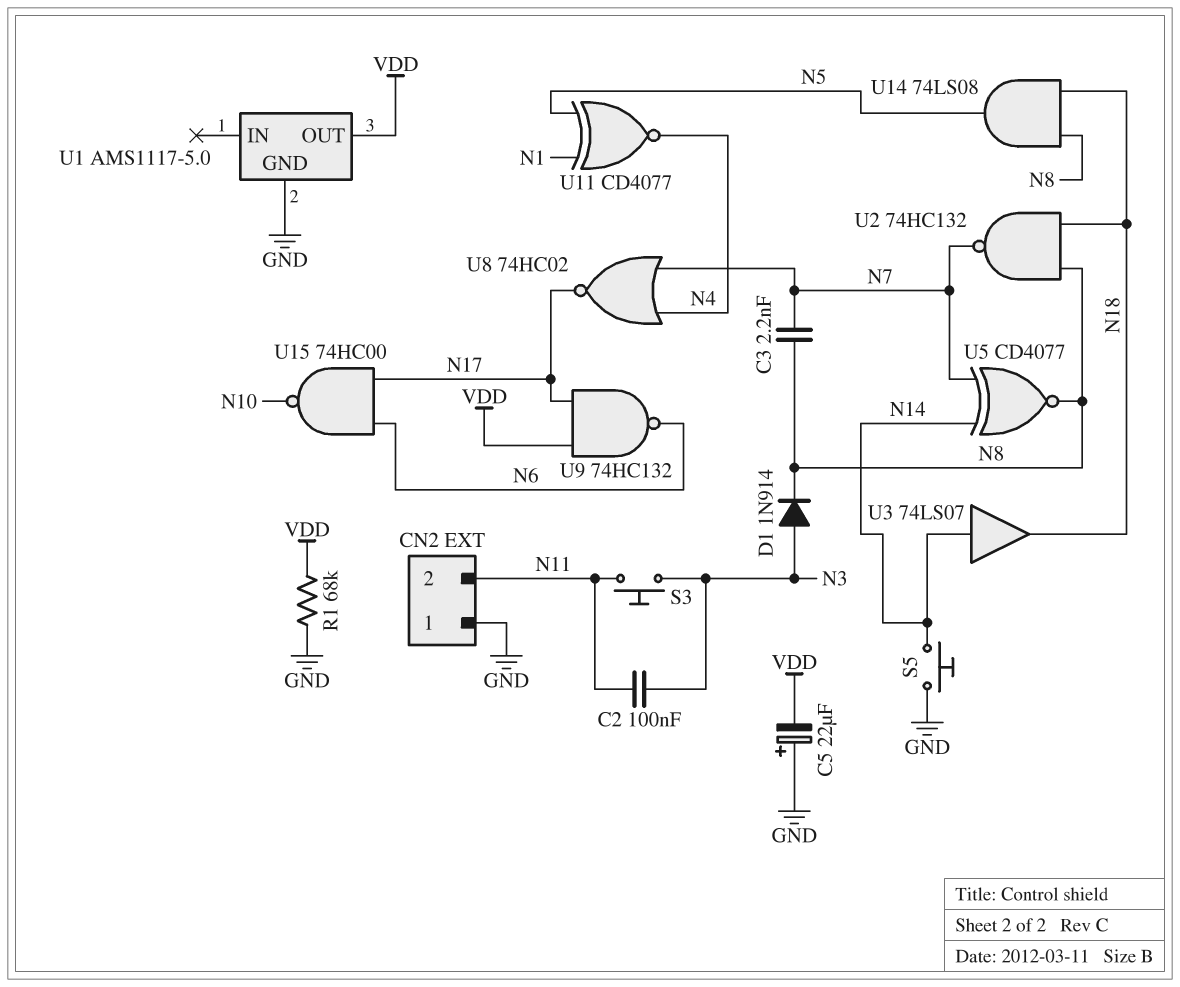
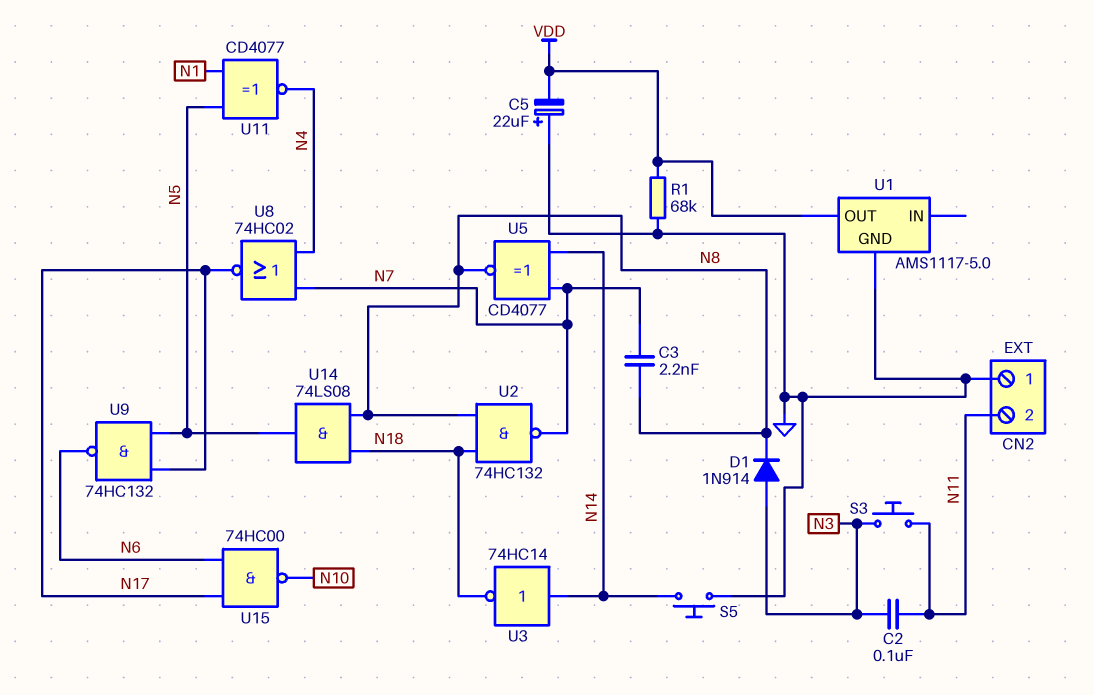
U3: buffer 74LS07 (in N14, out N18) -> NOT 74HC14 (in N14, out N18)
U9: NAND 74HC132 (in N17, in VDD, out N6) -> NAND 74HC132 (in N5, in N17, out N6)

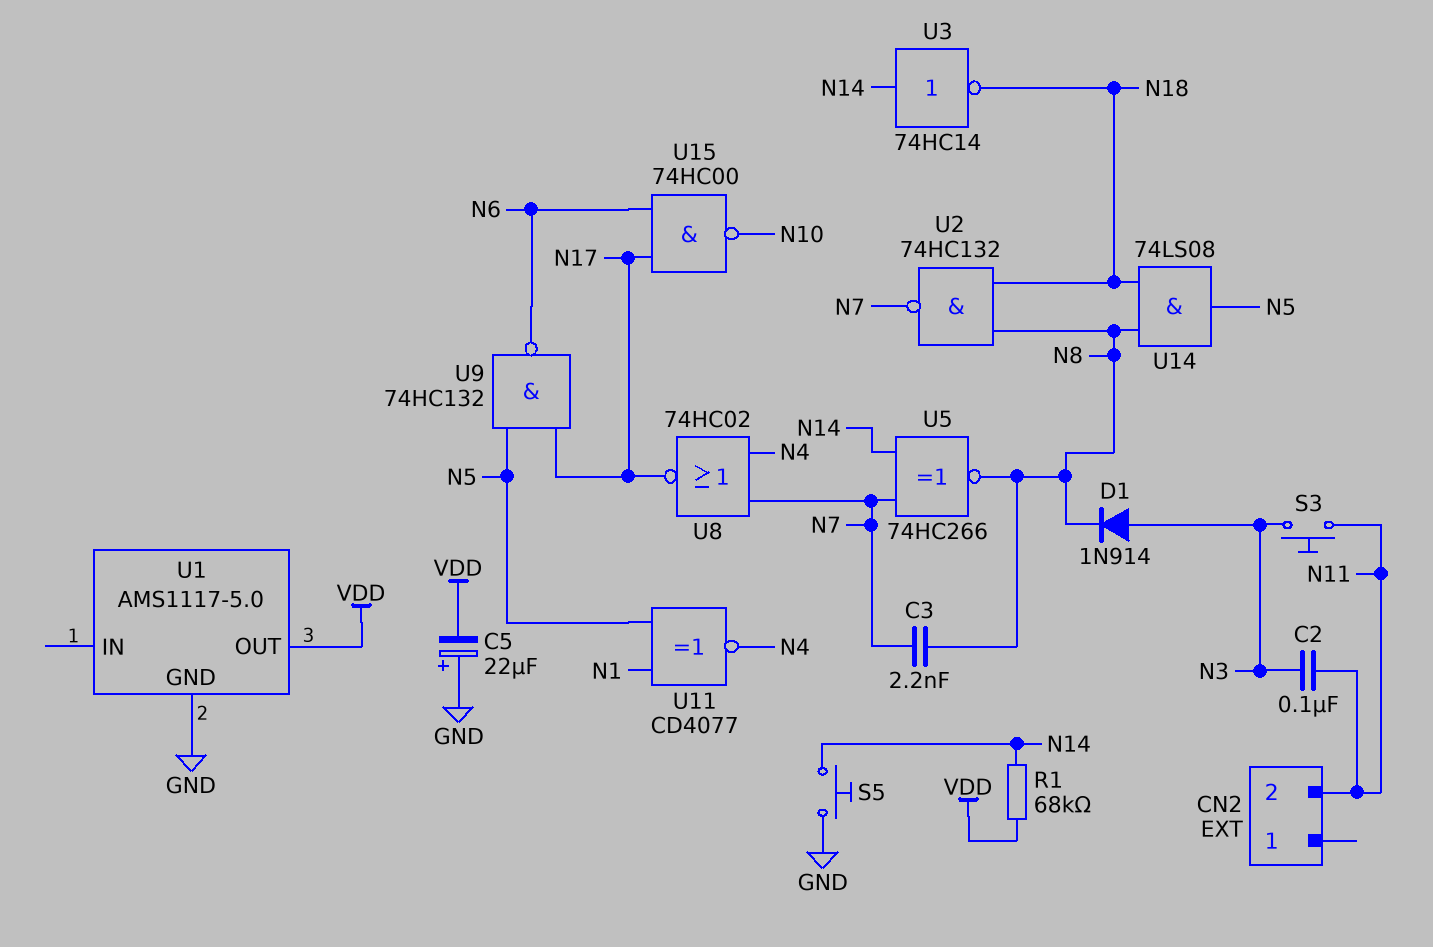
CN2 pin 1: GND -> none
R1: 68k (GND, VDD) -> 68k (N14, VDD)
U5: XNOR CD4077 (in N7, in N14, out N8) -> XNOR 74HC266 (in N7, in N14, out N8)

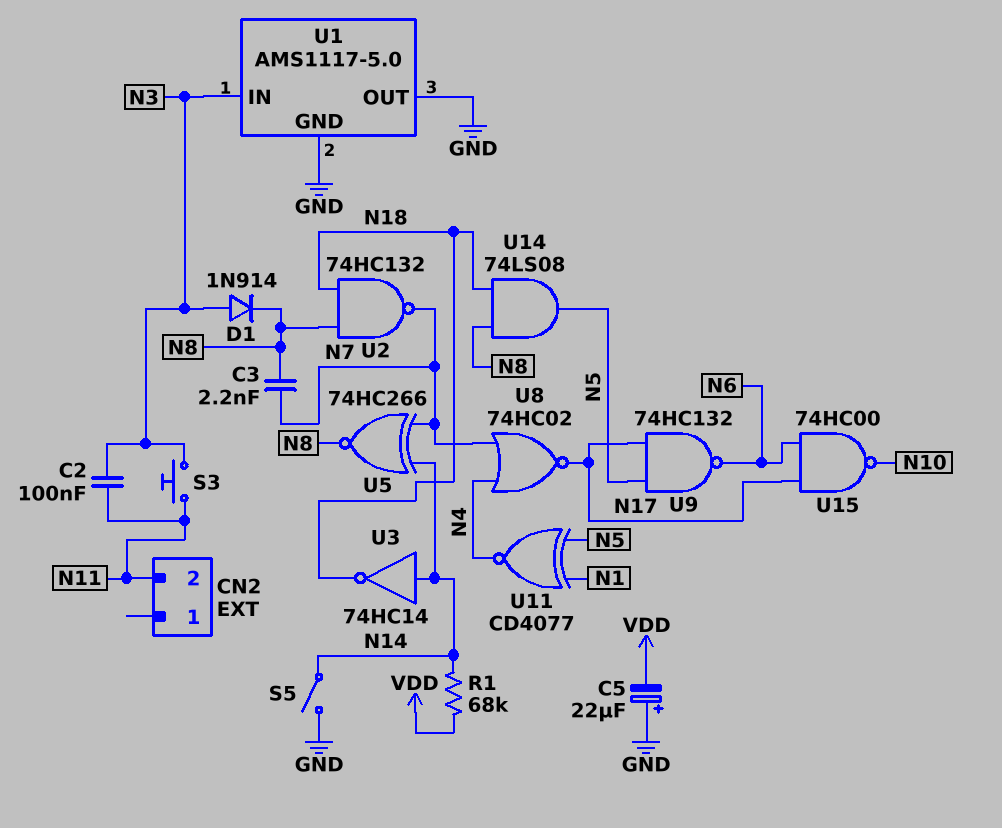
S5: button (GND, N14) -> switch (GND, N14)
U1 pin IN: none -> N3
U1 pin OUT: VDD -> GND

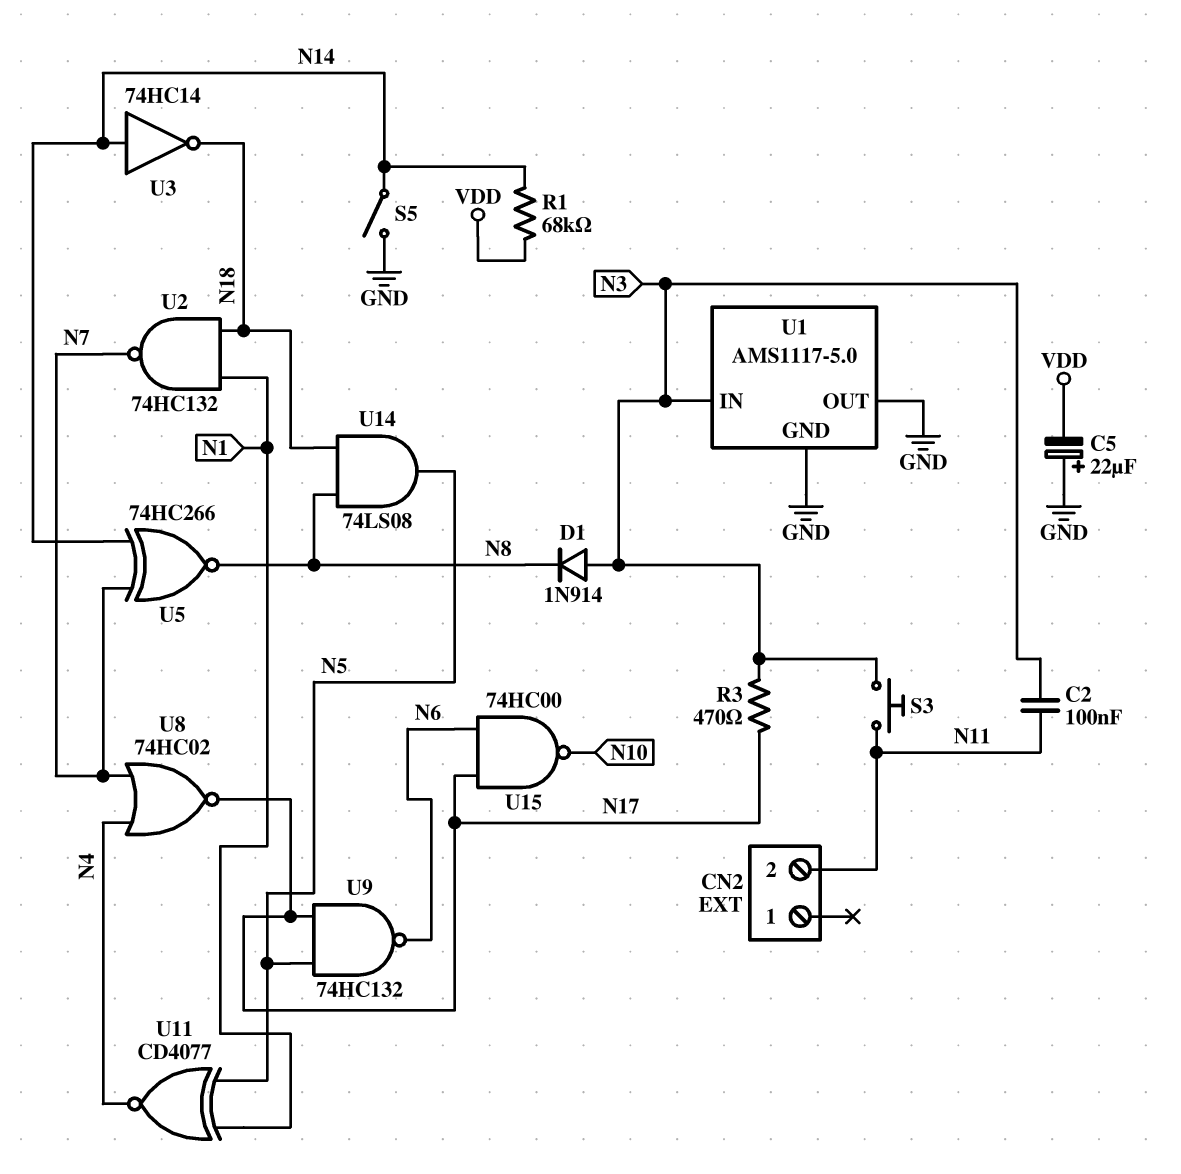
C3: 2.2nF (N7, N8) -> none
R3: none -> 470 (N3, N17)
U2: NAND 74HC132 (in N8, in N18, out N7) -> NAND 74HC132 (in N1, in N18, out N7)

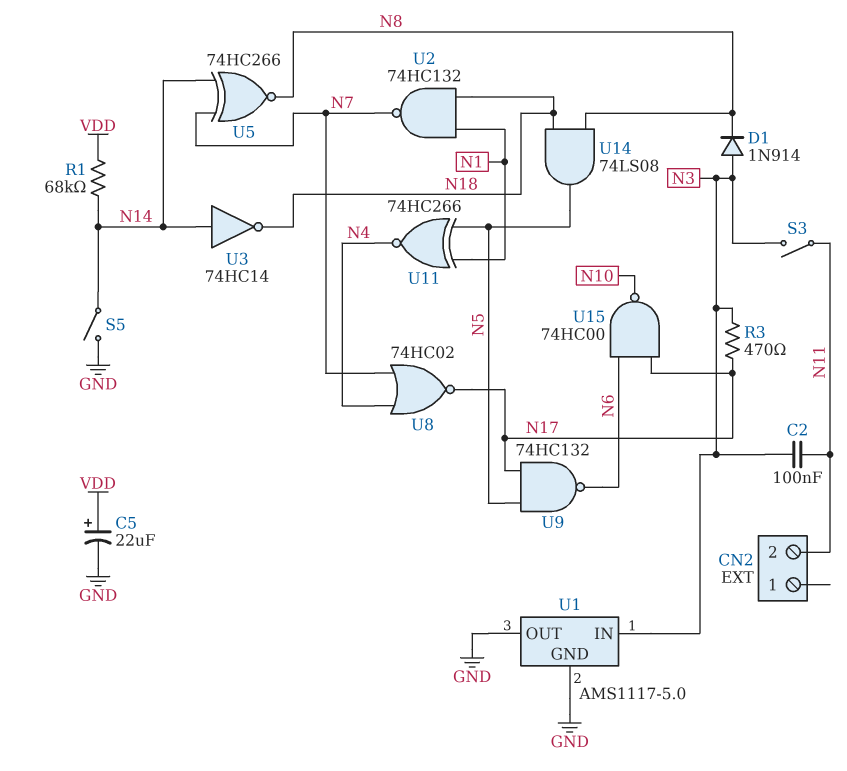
C5: 22uF (plus GND, minus VDD) -> 22uF (plus VDD, minus GND)
S3: button (N3, N11) -> switch (N3, N11)
U11: XNOR CD4077 (in N1, in N5, out N4) -> XNOR 74HC266 (in N1, in N5, out N4)

